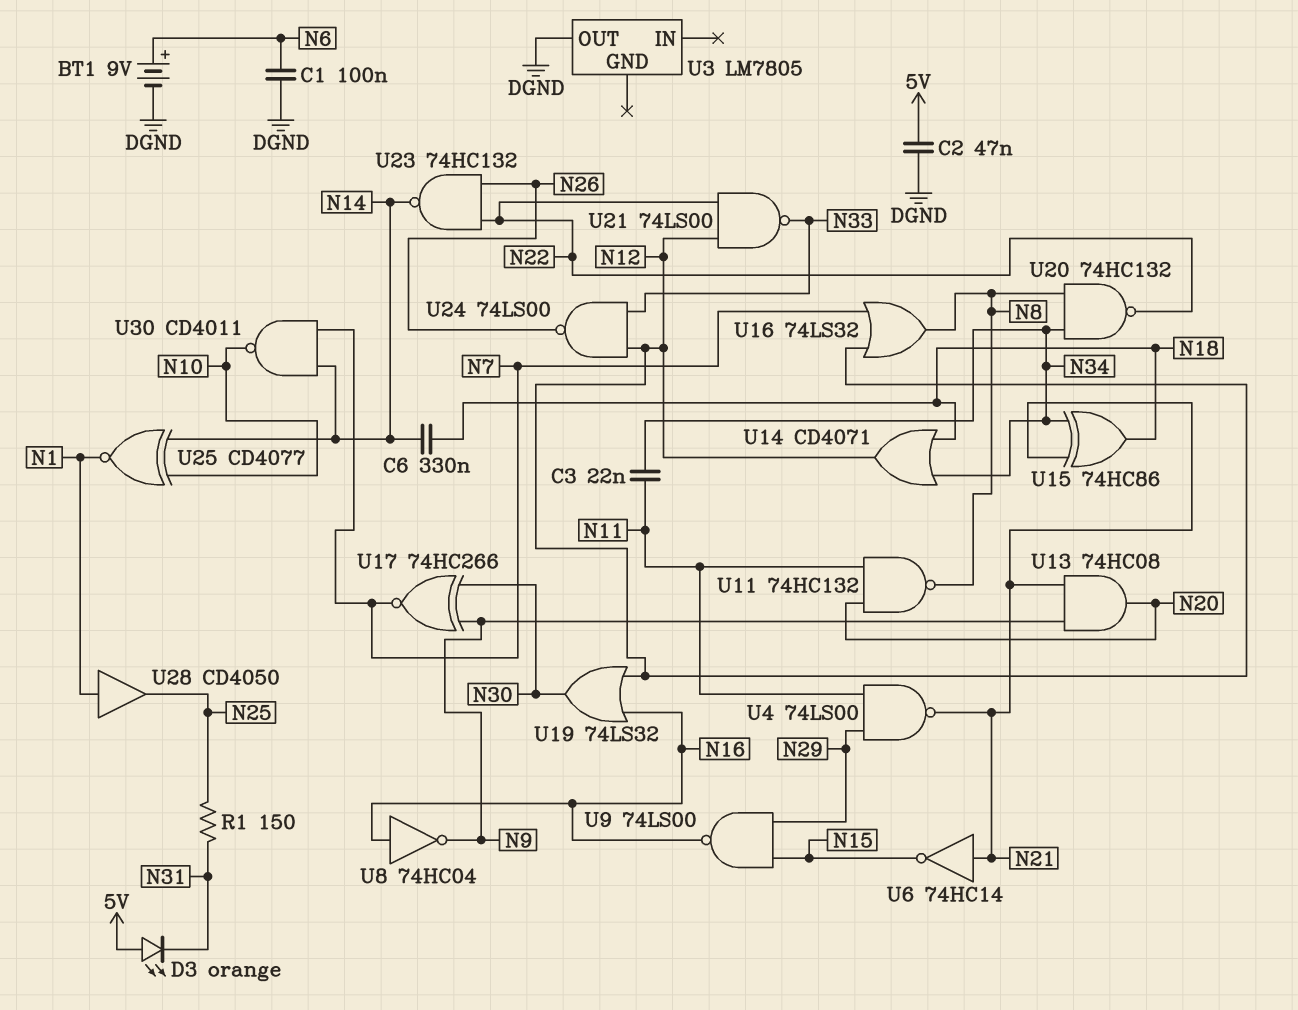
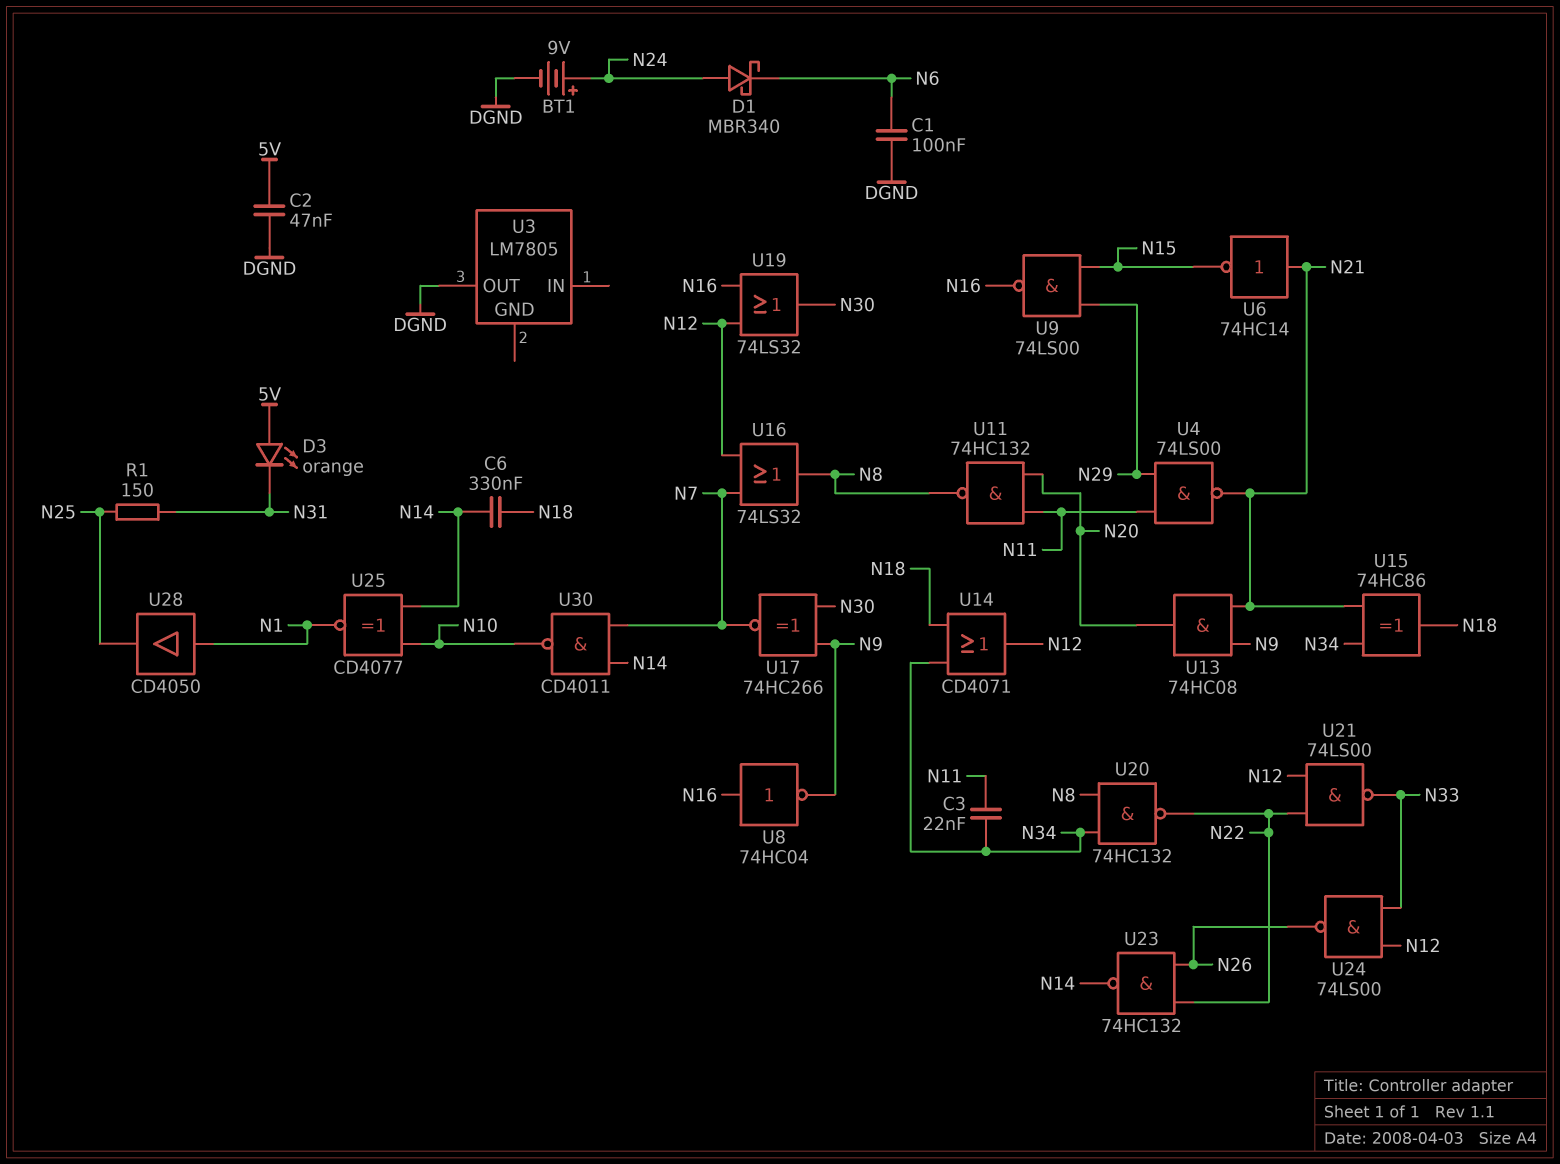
BT1: 9V (plus N6, minus DGND) -> 9V (plus N24, minus DGND)
D1: none -> schottky MBR340 (A N24, K N6)

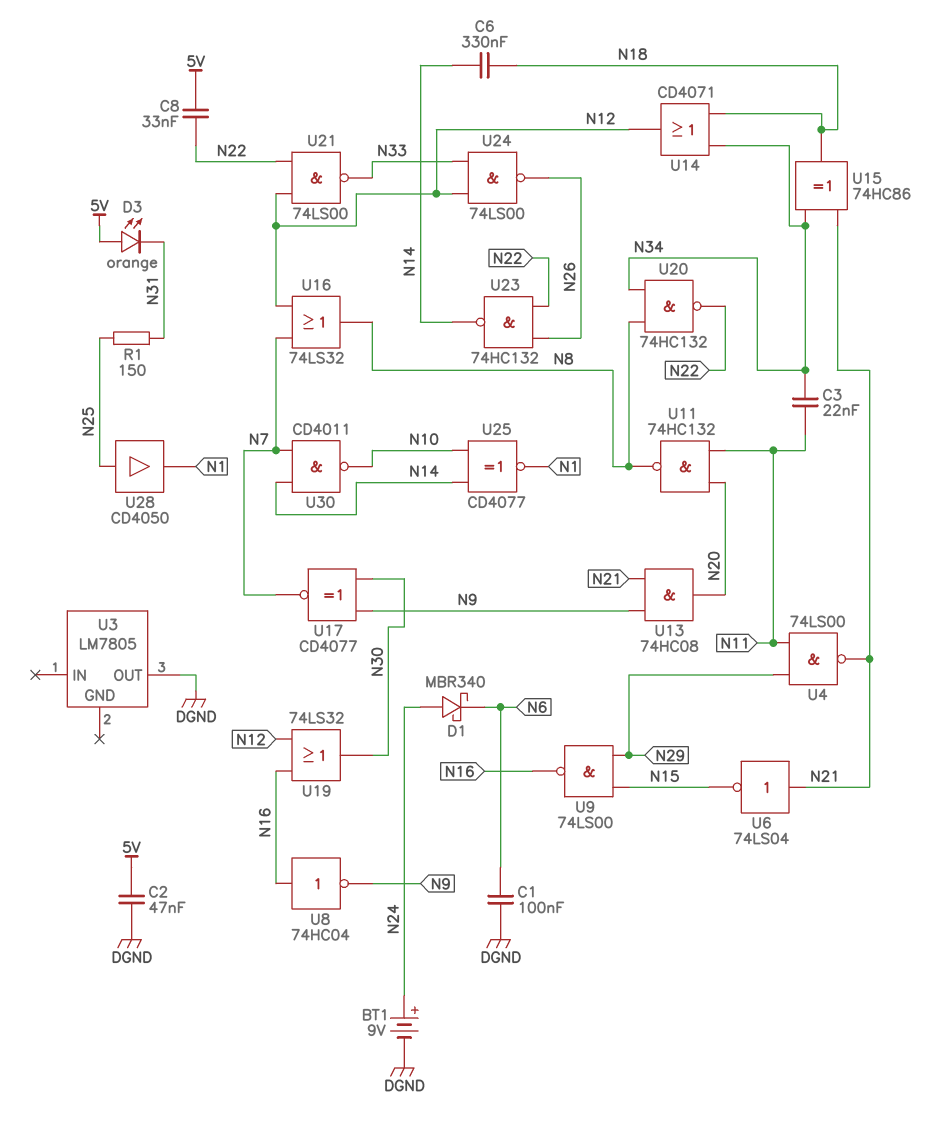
C8: none -> 33nF (5V, N22)
U6: NOT 74HC14 (in N21, out N15) -> NOT 74LS04 (in N21, out N15)
U17: XNOR 74HC266 (in N9, in N30, out N7) -> XNOR CD4077 (in N9, in N30, out N7)
U28: buffer CD4050 (in N1, out N25) -> buffer CD4050 (in N25, out N1)

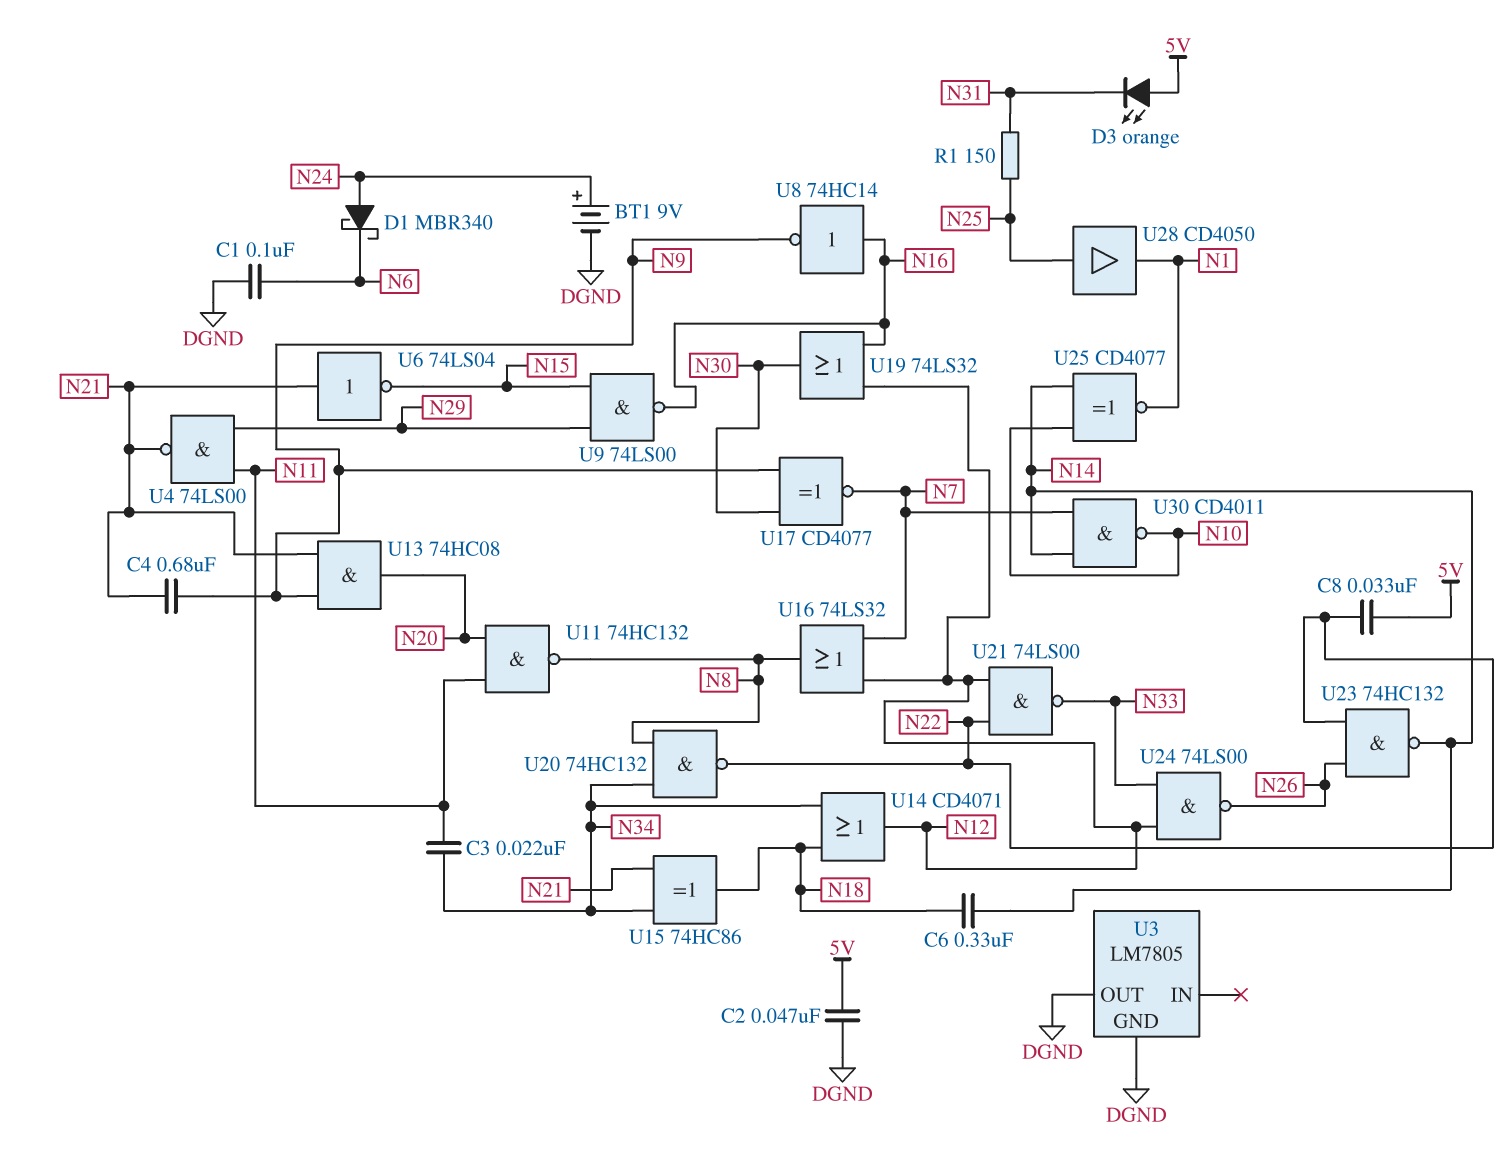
C4: none -> 680nF (N9, N21)
U3 pin GND: none -> DGND
U8: NOT 74HC04 (in N16, out N9) -> NOT 74HC14 (in N16, out N9)

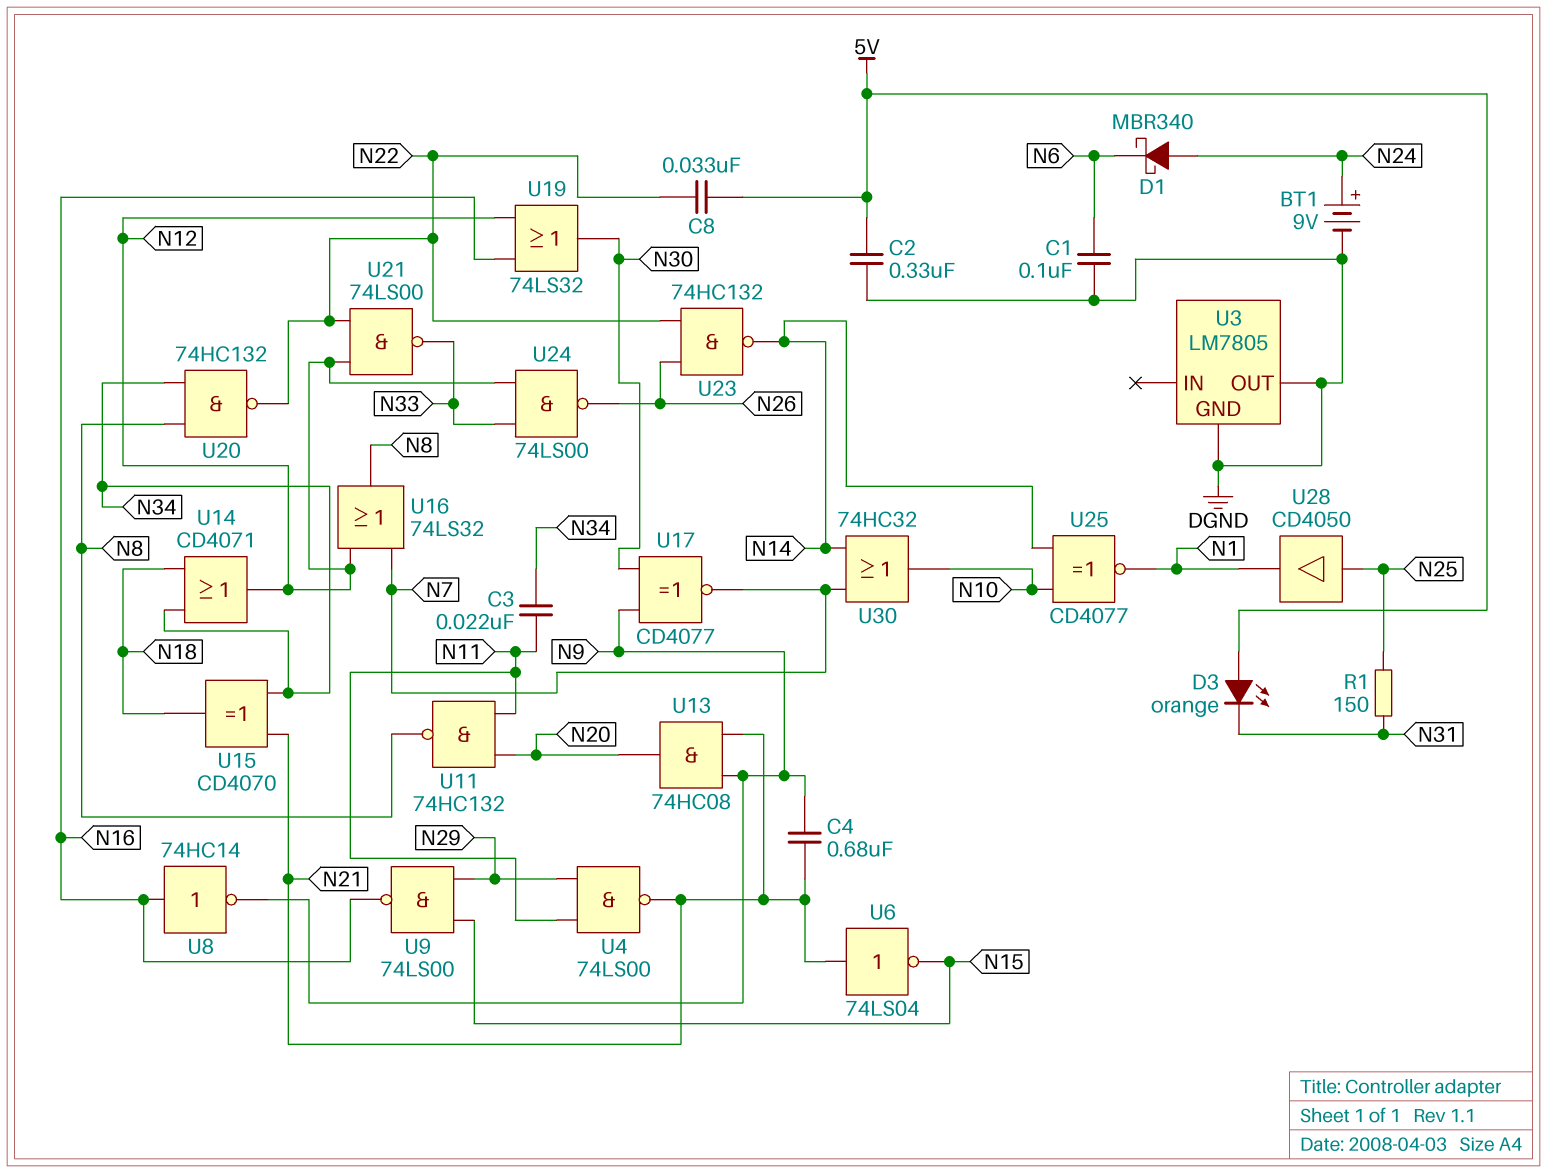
C2: 47nF (5V, DGND) -> 330nF (5V, DGND)
C6: 330nF (N14, N18) -> none
U15: XOR 74HC86 (in N21, in N34, out N18) -> XOR CD4070 (in N21, in N34, out N18)
U30: NAND CD4011 (in N7, in N14, out N10) -> OR 74HC32 (in N7, in N14, out N10)

